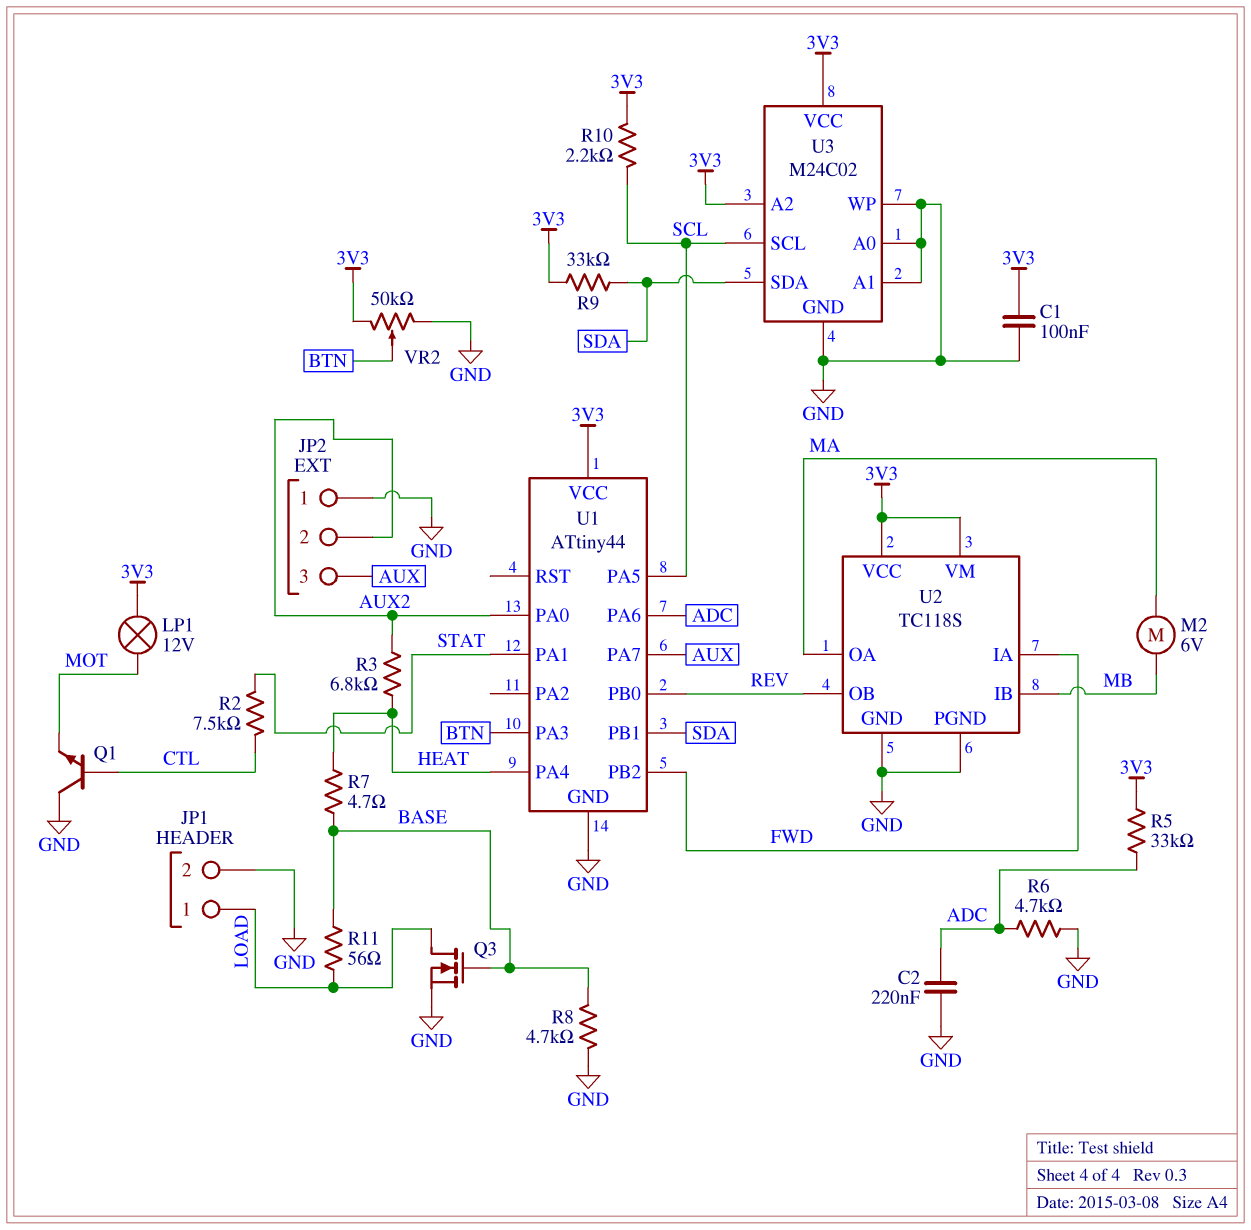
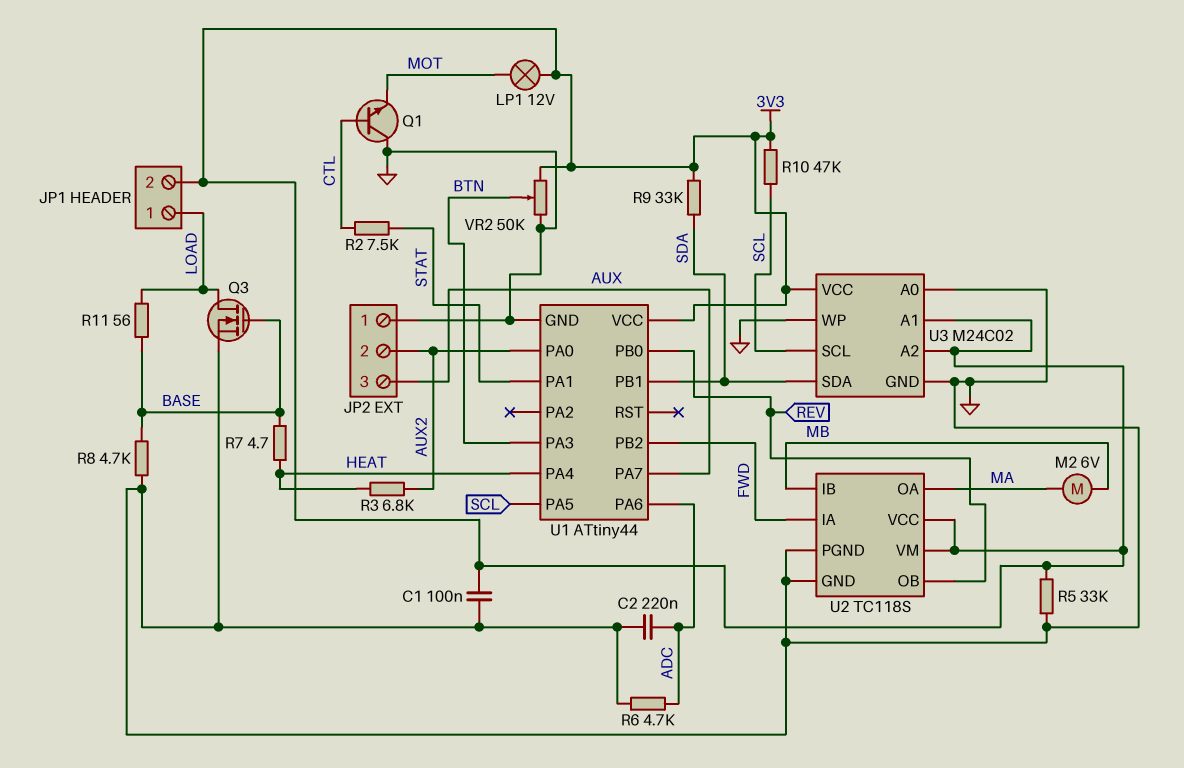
JP1 pin 2: GND -> 3V3
R5: 33k (3V3, ADC) -> 33k (3V3, GND)
R10: 2.2k (3V3, SCL) -> 47k (3V3, SCL)
U3 pin A1: GND -> 3V3

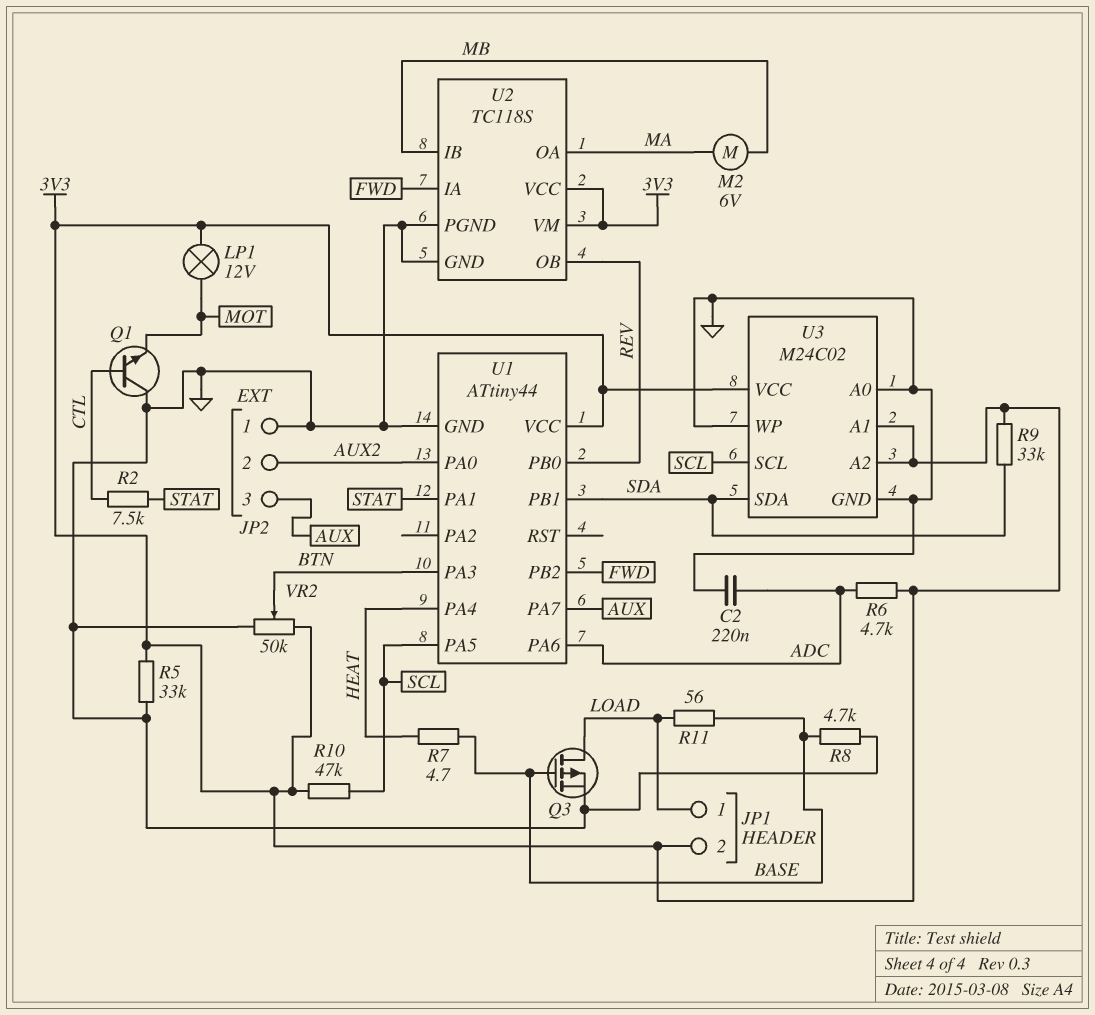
C1: 100nF (3V3, GND) -> none
Q3: NMOS (G BASE, D LOAD, S GND) -> PMOS (G BASE, D LOAD, S GND)
R3: 6.8k (AUX2, HEAT) -> none
R6: 4.7k (ADC, GND) -> 4.7k (3V3, ADC)

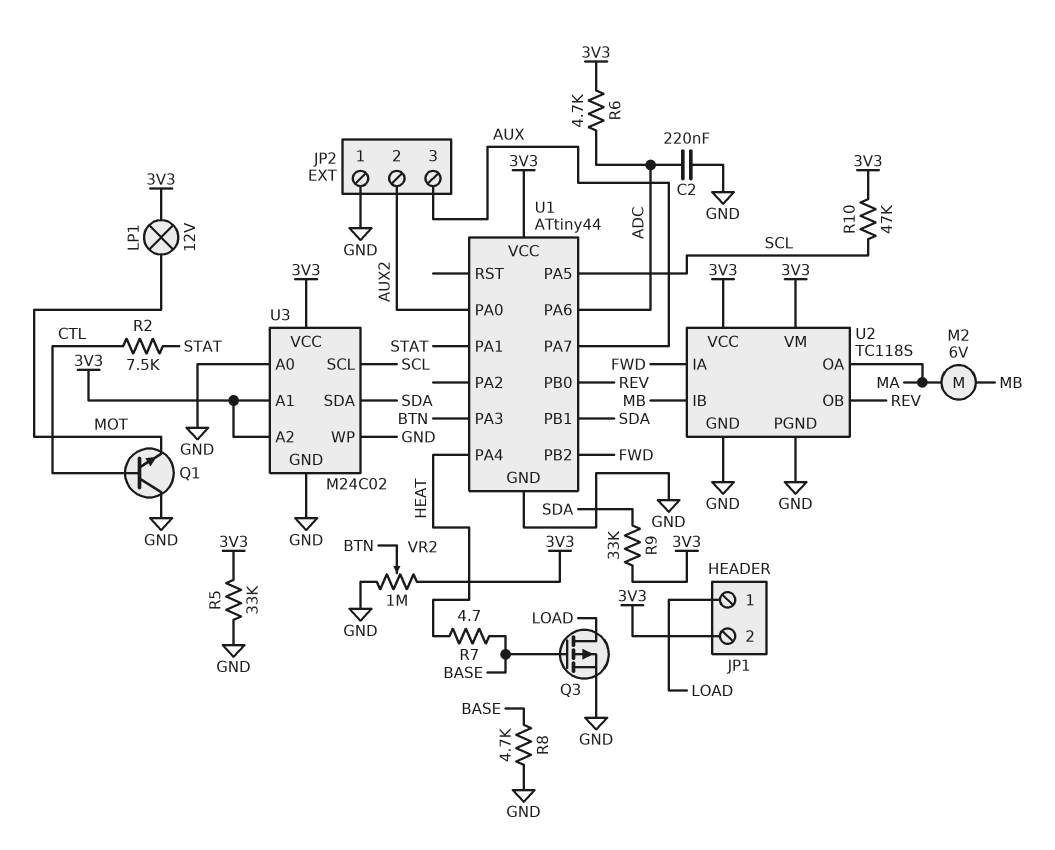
R11: 56 (BASE, LOAD) -> none
VR2: 50k (3V3, GND, wiper BTN) -> 1M (3V3, GND, wiper BTN)

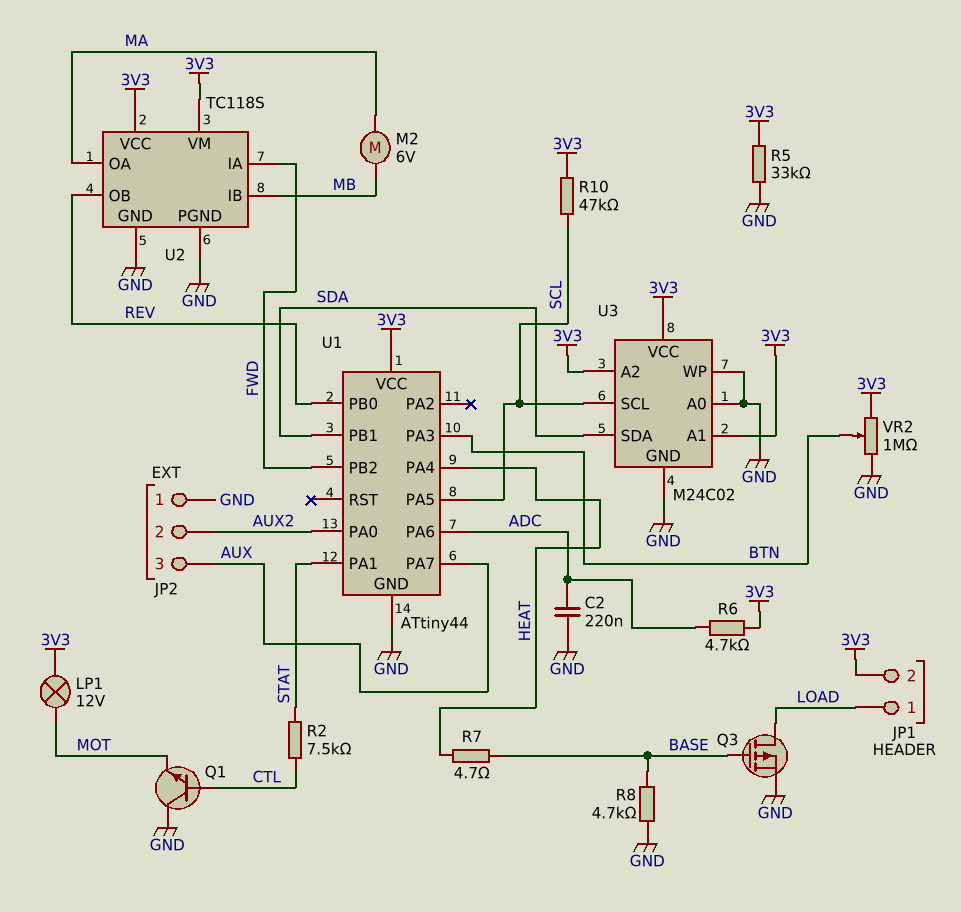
R9: 33k (3V3, SDA) -> none

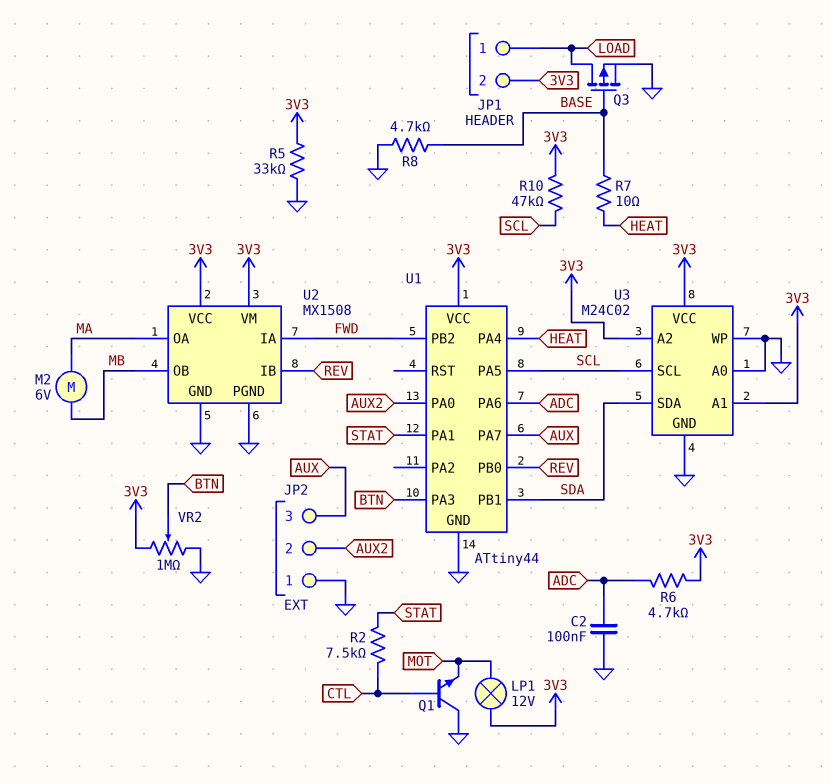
C2: 220nF (ADC, GND) -> 100nF (ADC, GND)
R7: 4.7 (BASE, HEAT) -> 10 (BASE, HEAT)
U2: TC118S -> MX1508
U2 pin IB: MB -> REV
U2 pin OB: REV -> MB

